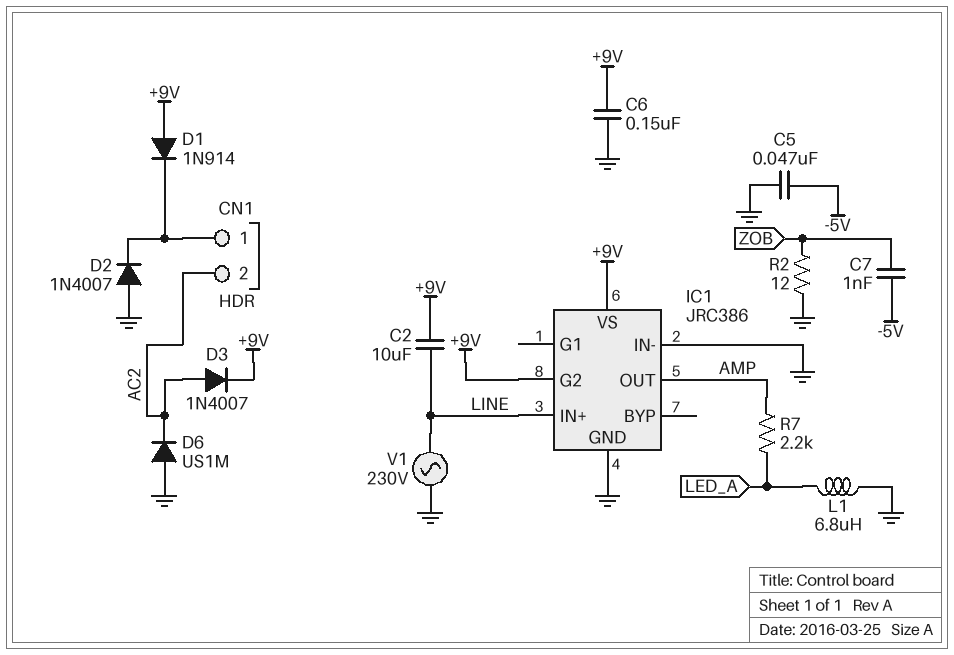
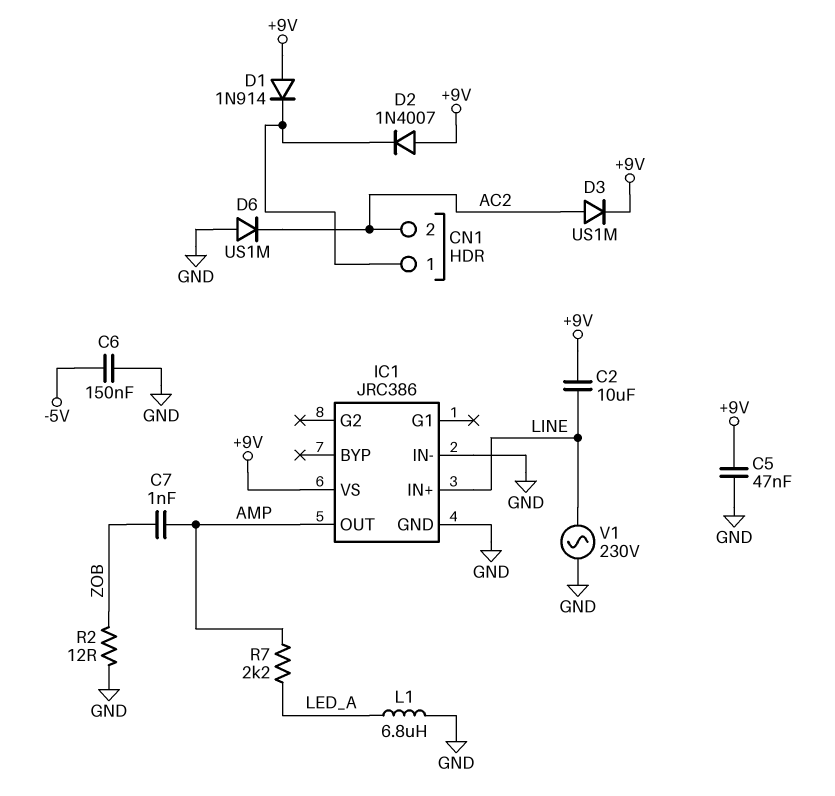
C5: 47nF (-5V, GND) -> 47nF (+9V, GND)
C6: 150nF (+9V, GND) -> 150nF (-5V, GND)
C7: 1nF (-5V, ZOB) -> 1nF (AMP, ZOB)
D2: diode 1N4007 (A GND, K CN1/1) -> diode 1N4007 (A +9V, K CN1/1)
D3: diode 1N4007 (A AC2, K +9V) -> diode US1M (A AC2, K +9V)
IC1 pin G2: +9V -> none

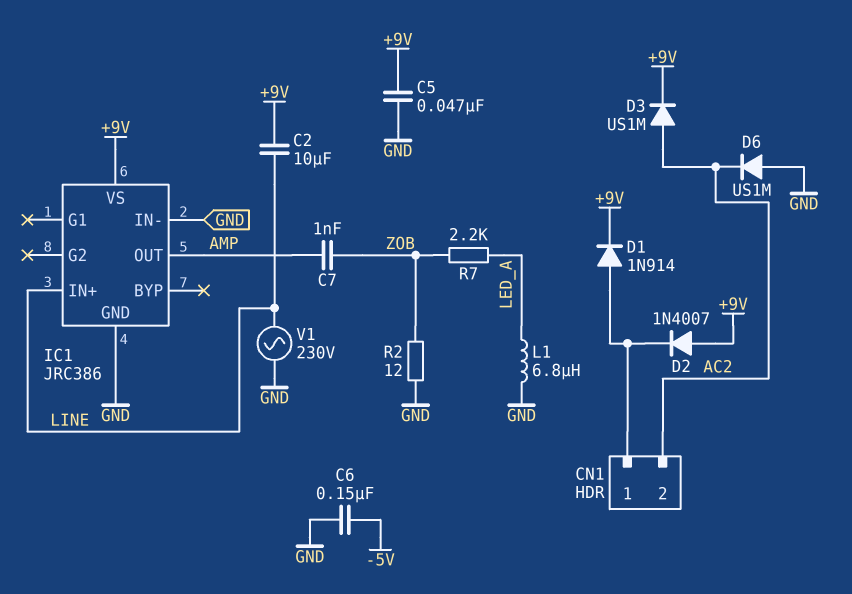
D1: diode 1N914 (A +9V, K CN1/1) -> diode 1N914 (A CN1/1, K +9V)
R7: 2.2k (AMP, LED_A) -> 2.2k (LED_A, ZOB)

